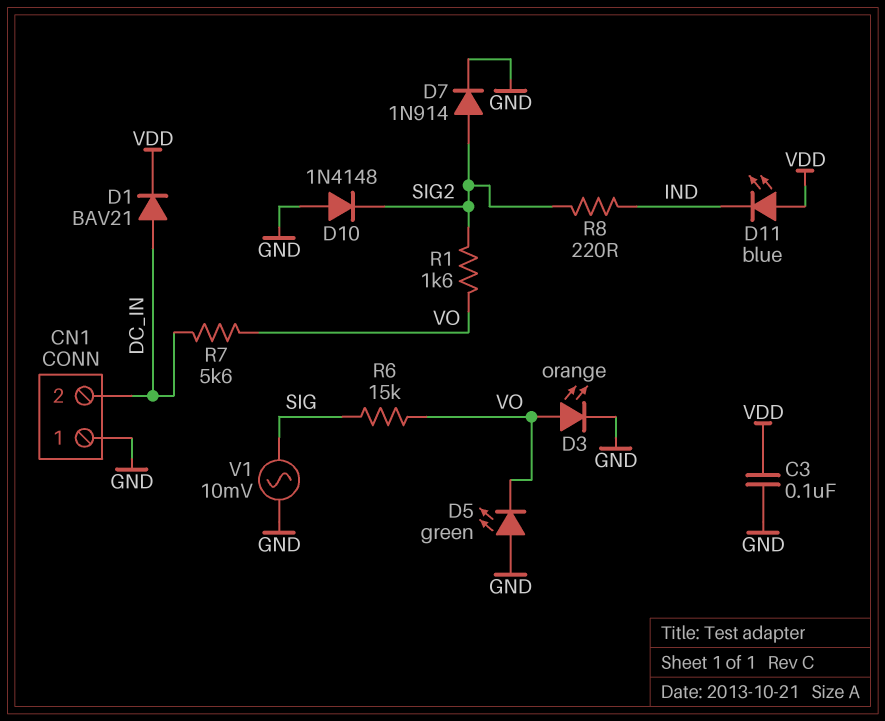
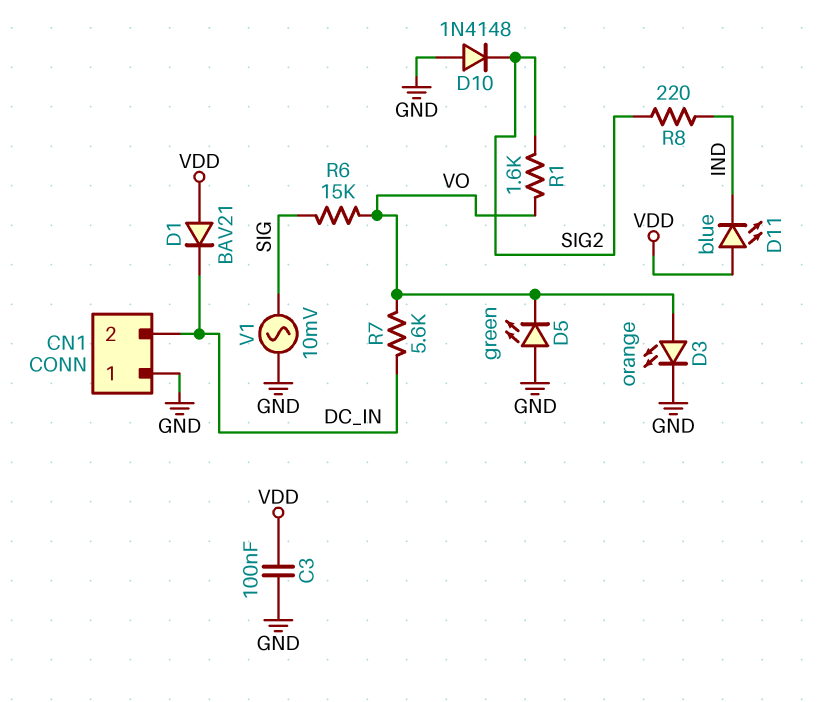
D1: diode BAV21 (A DC_IN, K VDD) -> diode BAV21 (A VDD, K DC_IN)
D7: diode 1N914 (A SIG2, K GND) -> none

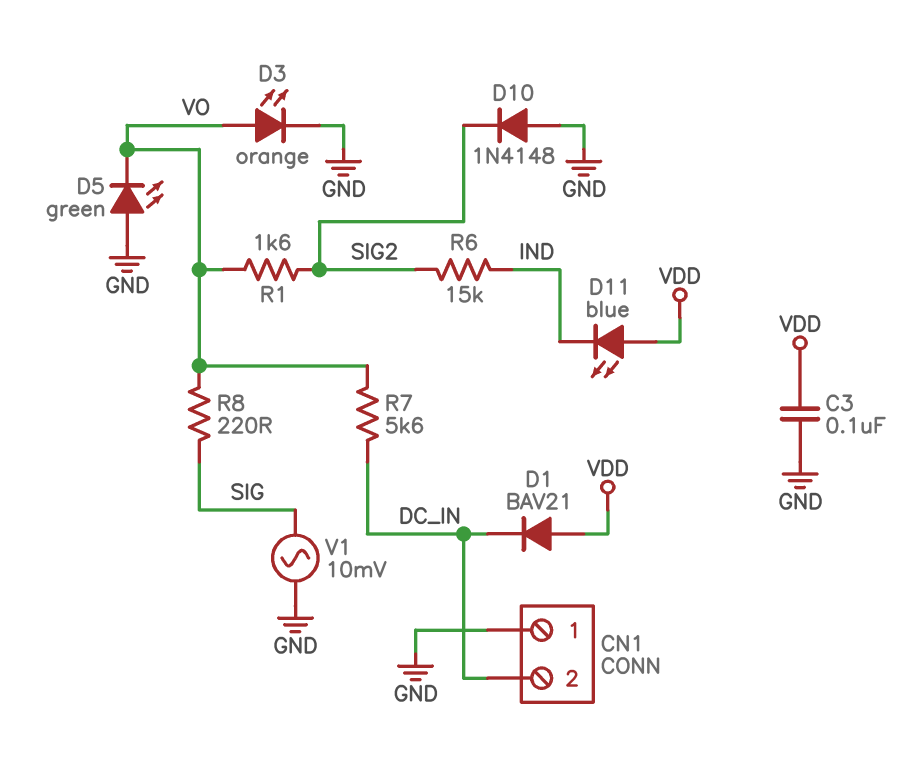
R6: 15k (SIG, VO) -> 15k (IND, SIG2)
R8: 220 (IND, SIG2) -> 220 (SIG, VO)

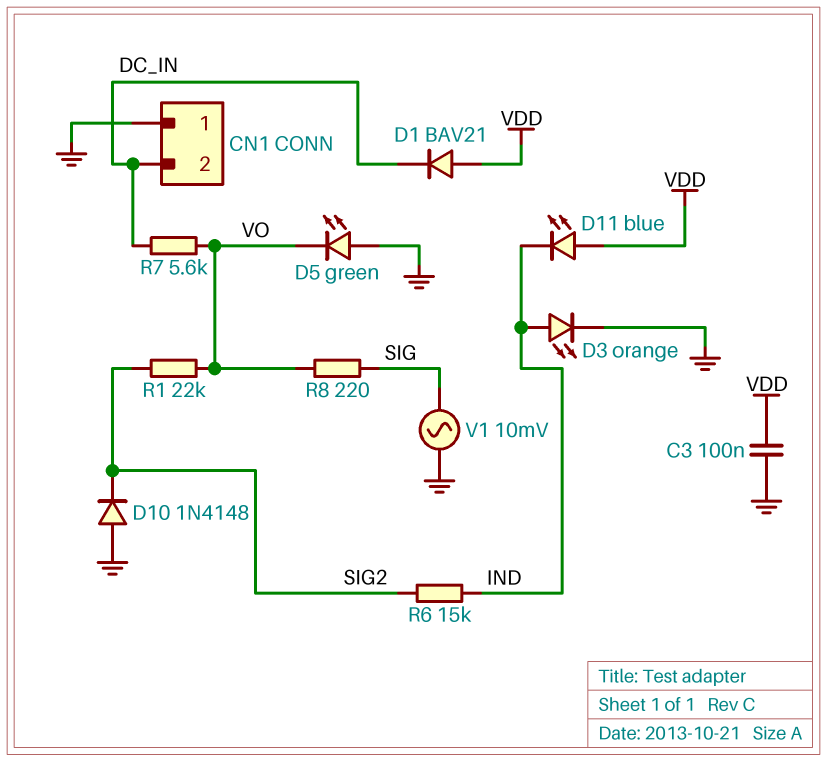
D3: LED orange (A VO, K GND) -> LED orange (A IND, K GND)
R1: 1.6k (SIG2, VO) -> 22k (SIG2, VO)

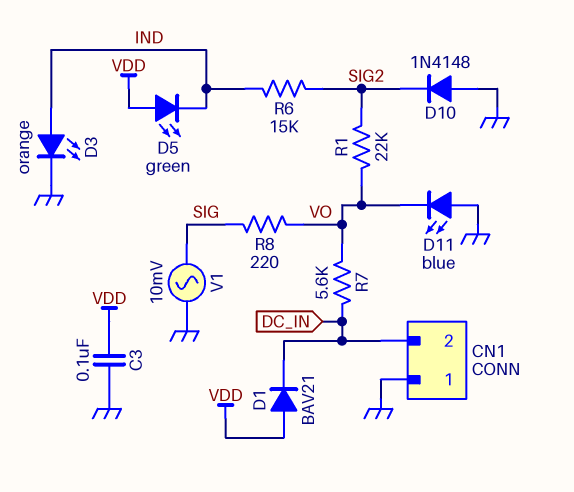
D5: LED green (A GND, K VO) -> LED green (A VDD, K IND)
D11: LED blue (A VDD, K IND) -> LED blue (A GND, K VO)

